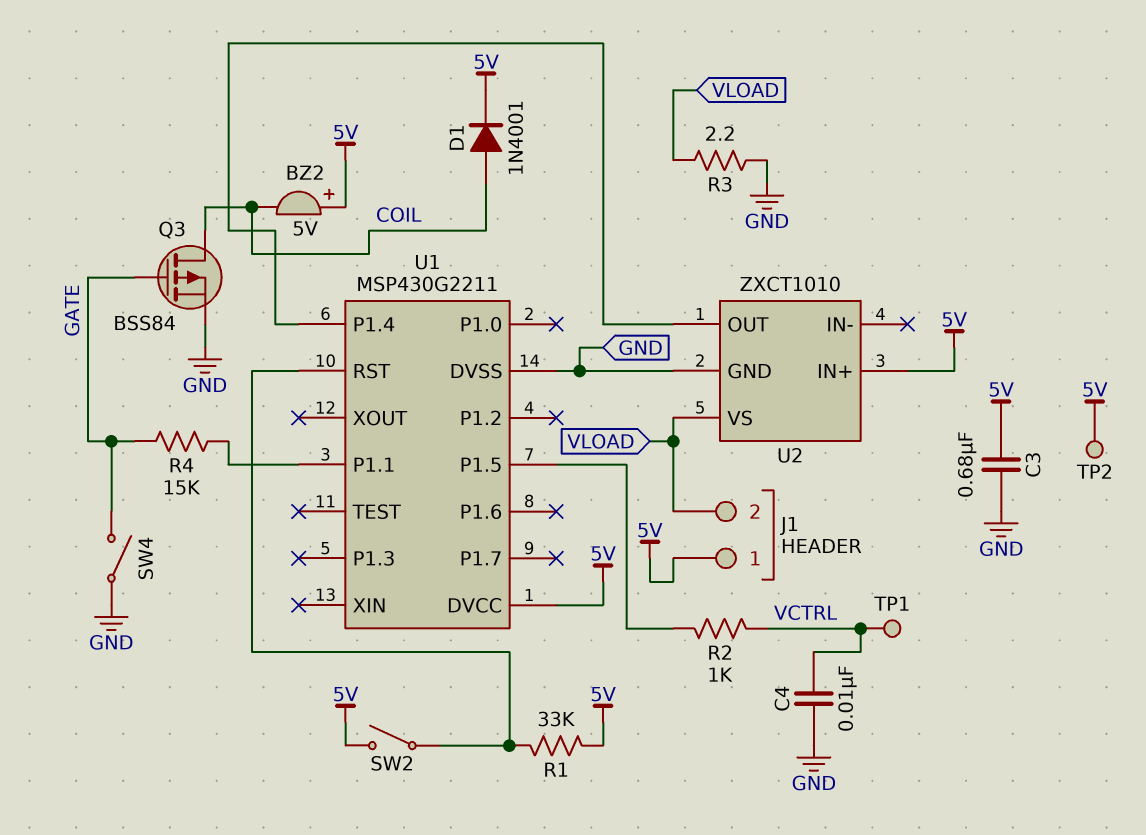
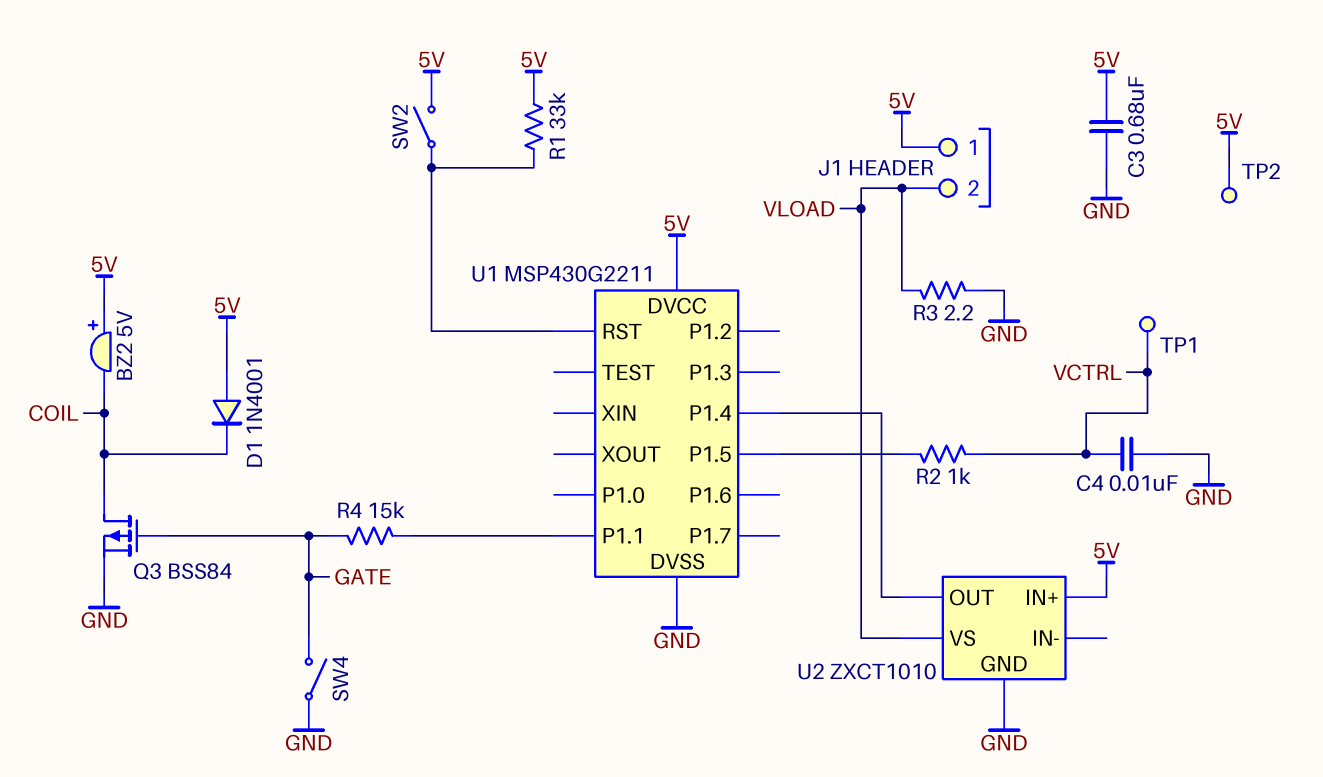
D1: diode 1N4001 (A COIL, K 5V) -> diode 1N4001 (A 5V, K COIL)

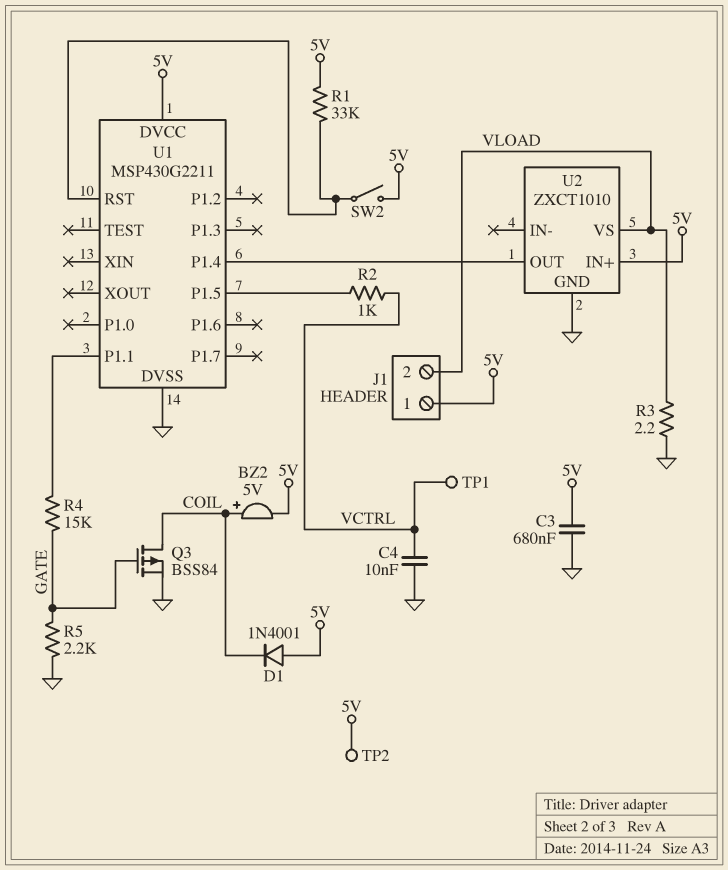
BZ2: buzzer 5V (plus 5V, minus COIL) -> buzzer 5V (plus COIL, minus 5V)
R5: none -> 2.2k (GATE, GND)
SW4: switch (GATE, GND) -> none

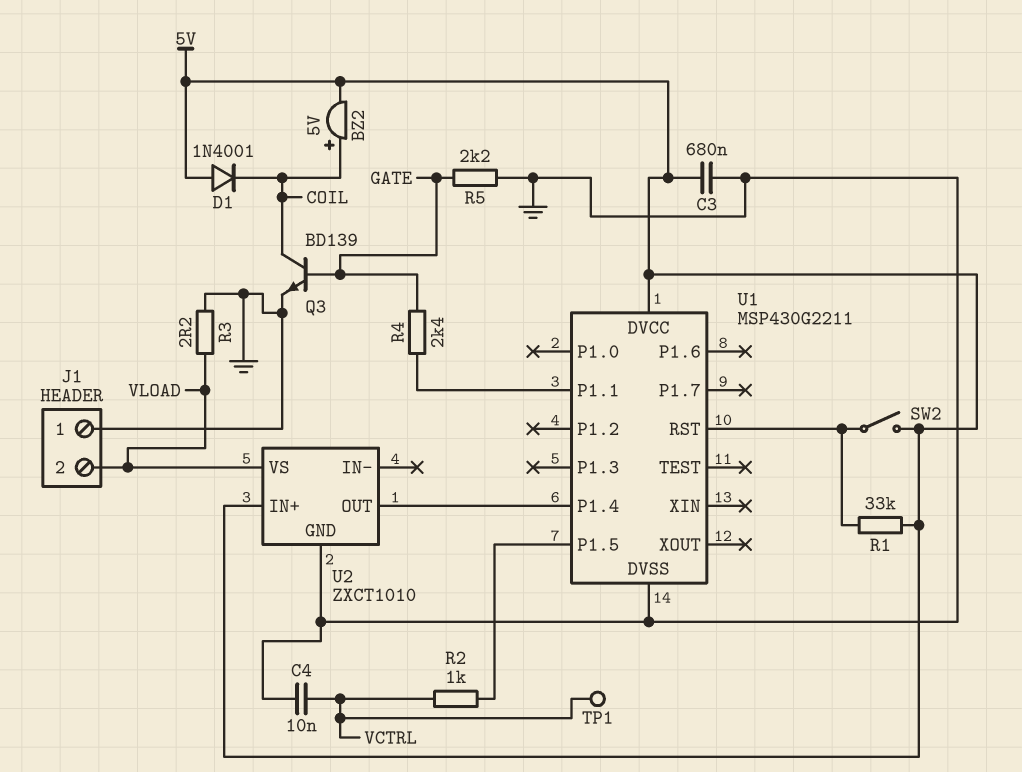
J1 pin 1: 5V -> GND
Q3: PMOS BSS84 (G GATE, D COIL, S GND) -> NPN BD139 (B GATE, C COIL, E GND)
R4: 15k (GATE, U1/P1.1) -> 2.4k (GATE, U1/P1.1)
TP2: test point (5V) -> none

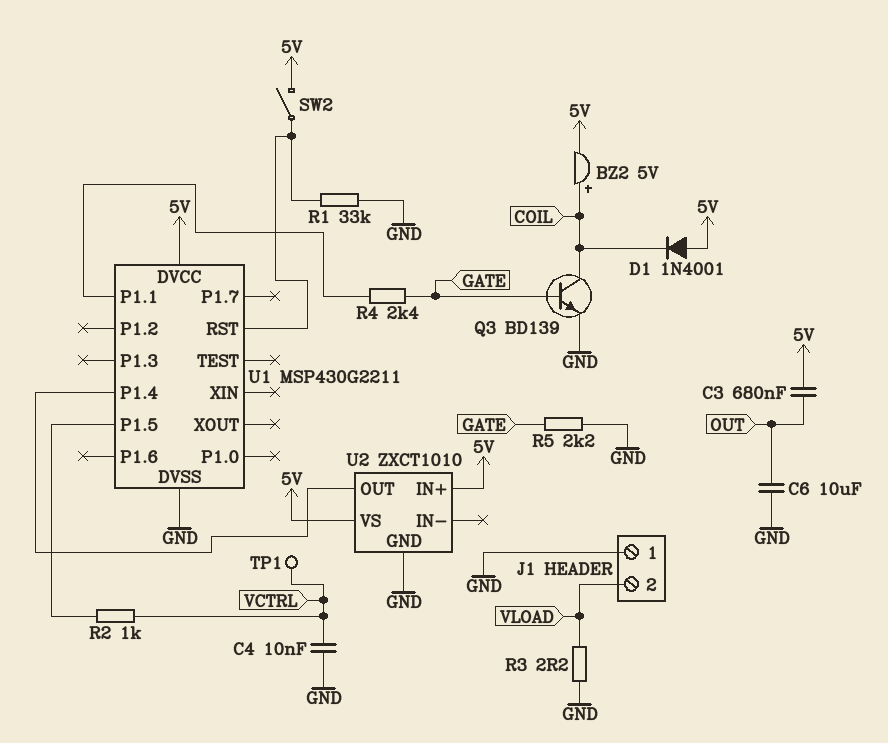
C3: 680nF (5V, GND) -> 680nF (5V, OUT)
C6: none -> 10uF (GND, OUT)
R1: 33k (5V, U1/RST) -> 33k (GND, U1/RST)
U2 pin VS: VLOAD -> 5V

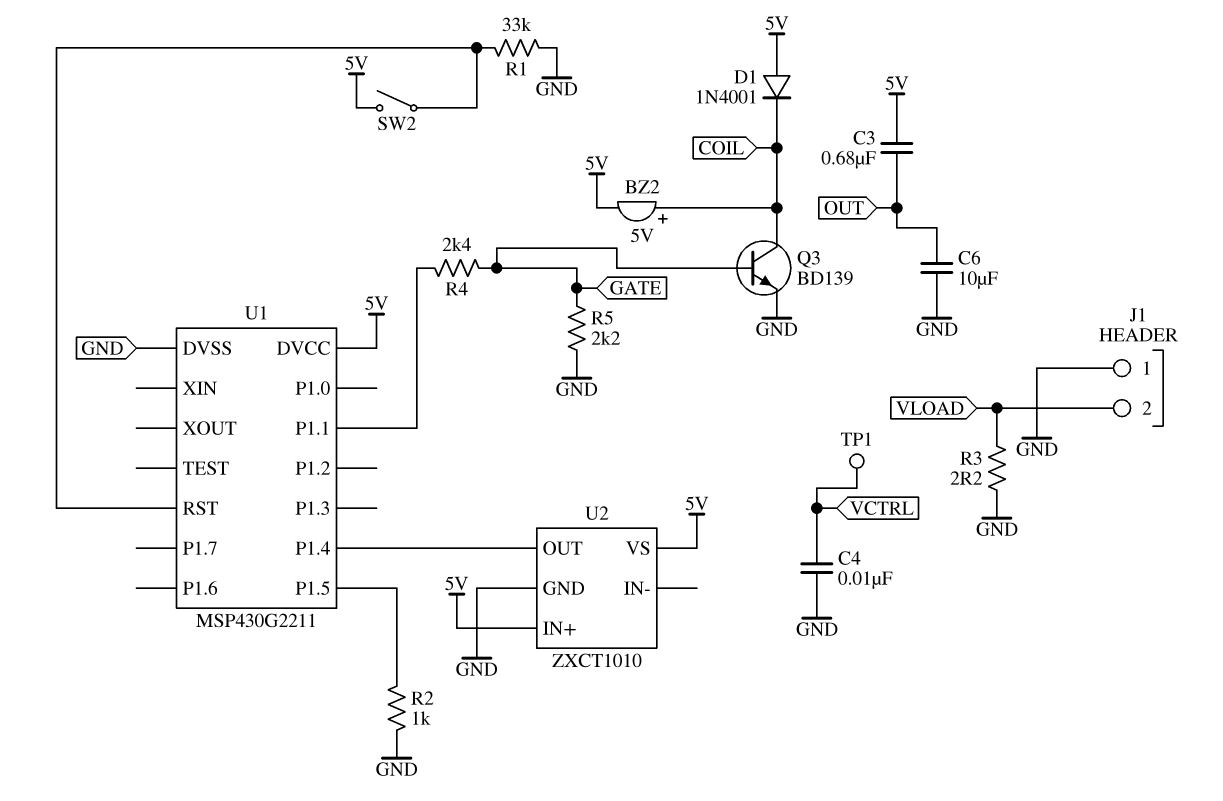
R2: 1k (U1/P1.5, VCTRL) -> 1k (GND, U1/P1.5)

